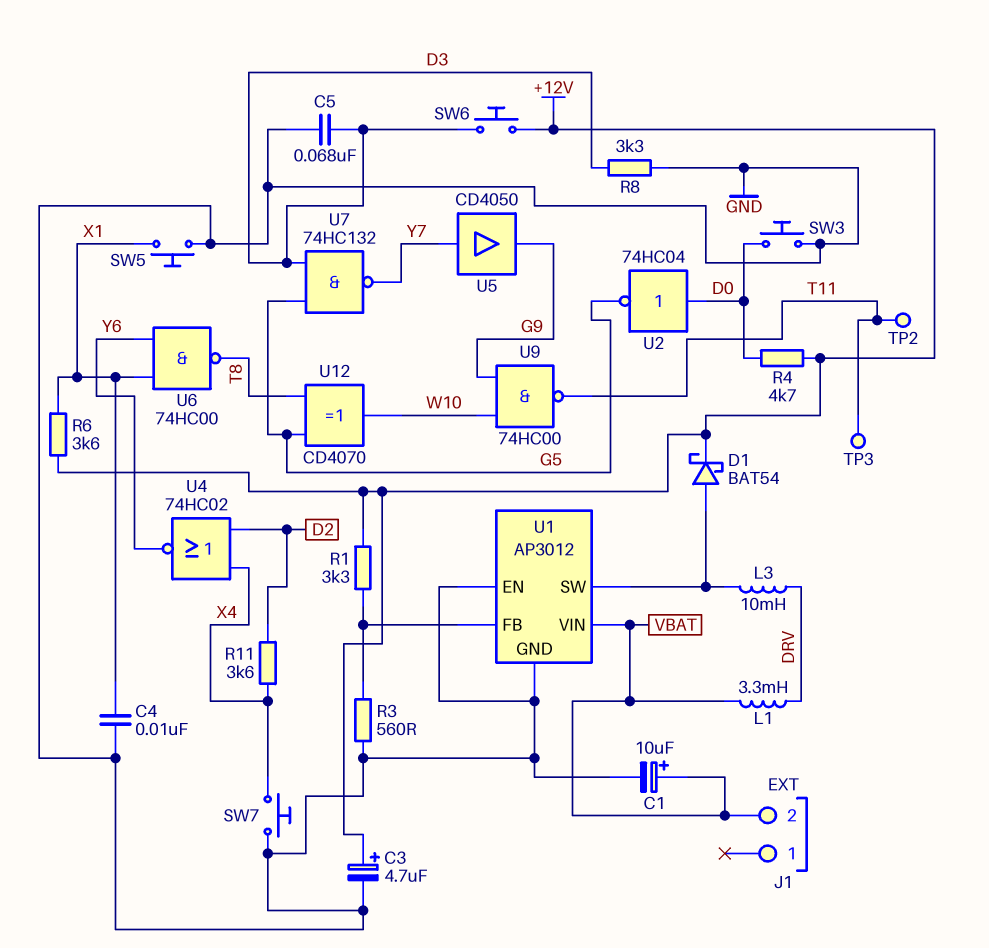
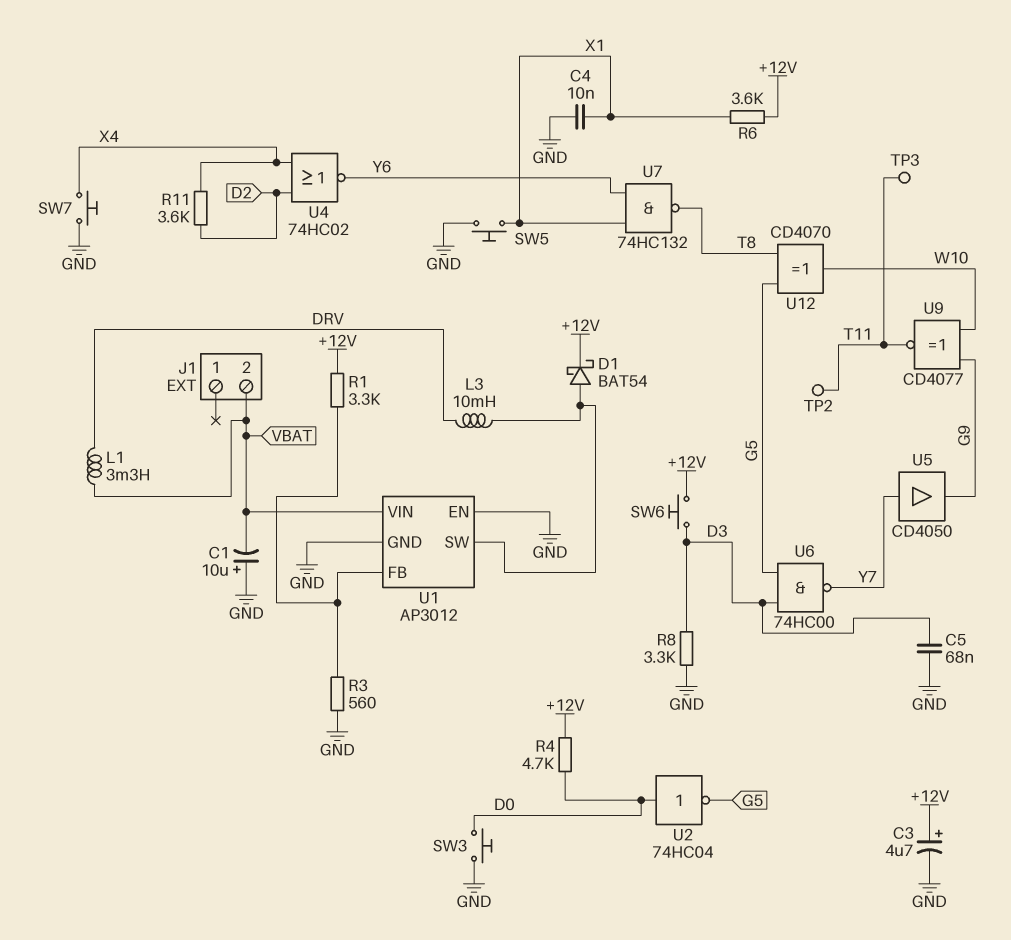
C1: 10uF (plus VBAT, minus GND) -> 10uF (plus GND, minus VBAT)
U6: NAND 74HC00 (in X1, in Y6, out T8) -> NAND 74HC00 (in D3, in G5, out Y7)
U7: NAND 74HC132 (in D3, in G5, out Y7) -> NAND 74HC132 (in X1, in Y6, out T8)
U9: NAND 74HC00 (in G9, in W10, out T11) -> XNOR CD4077 (in G9, in W10, out T11)

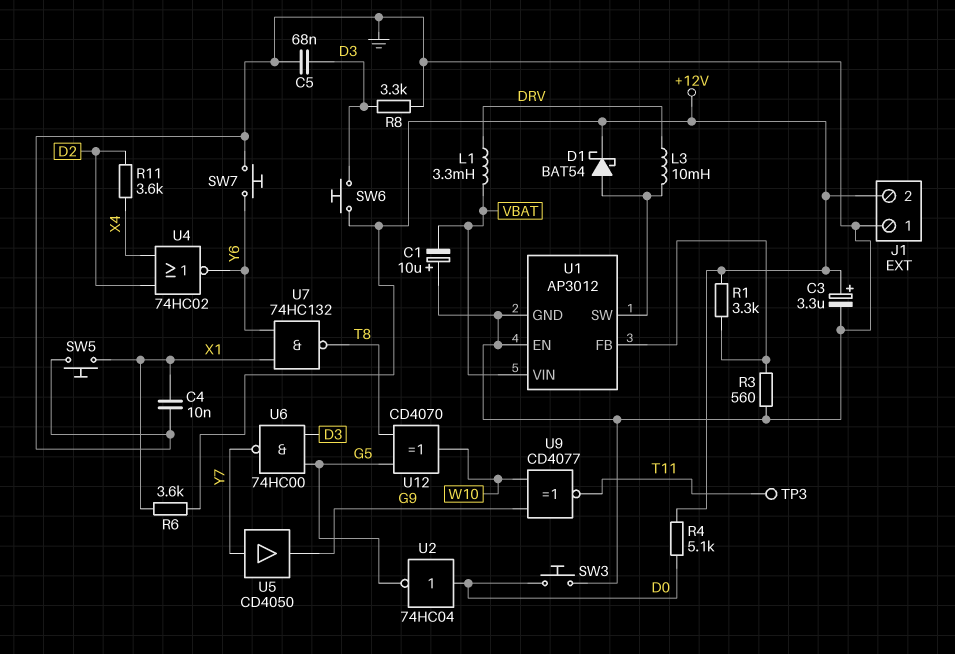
C3: 4.7uF (plus +12V, minus GND) -> 3.3uF (plus +12V, minus GND)
J1 pin 1: none -> GND
J1 pin 2: VBAT -> +12V
R4: 4.7k (+12V, D0) -> 5.1k (+12V, D0)
SW7: button (GND, X4) -> button (GND, Y6)
TP2: test point (T11) -> none

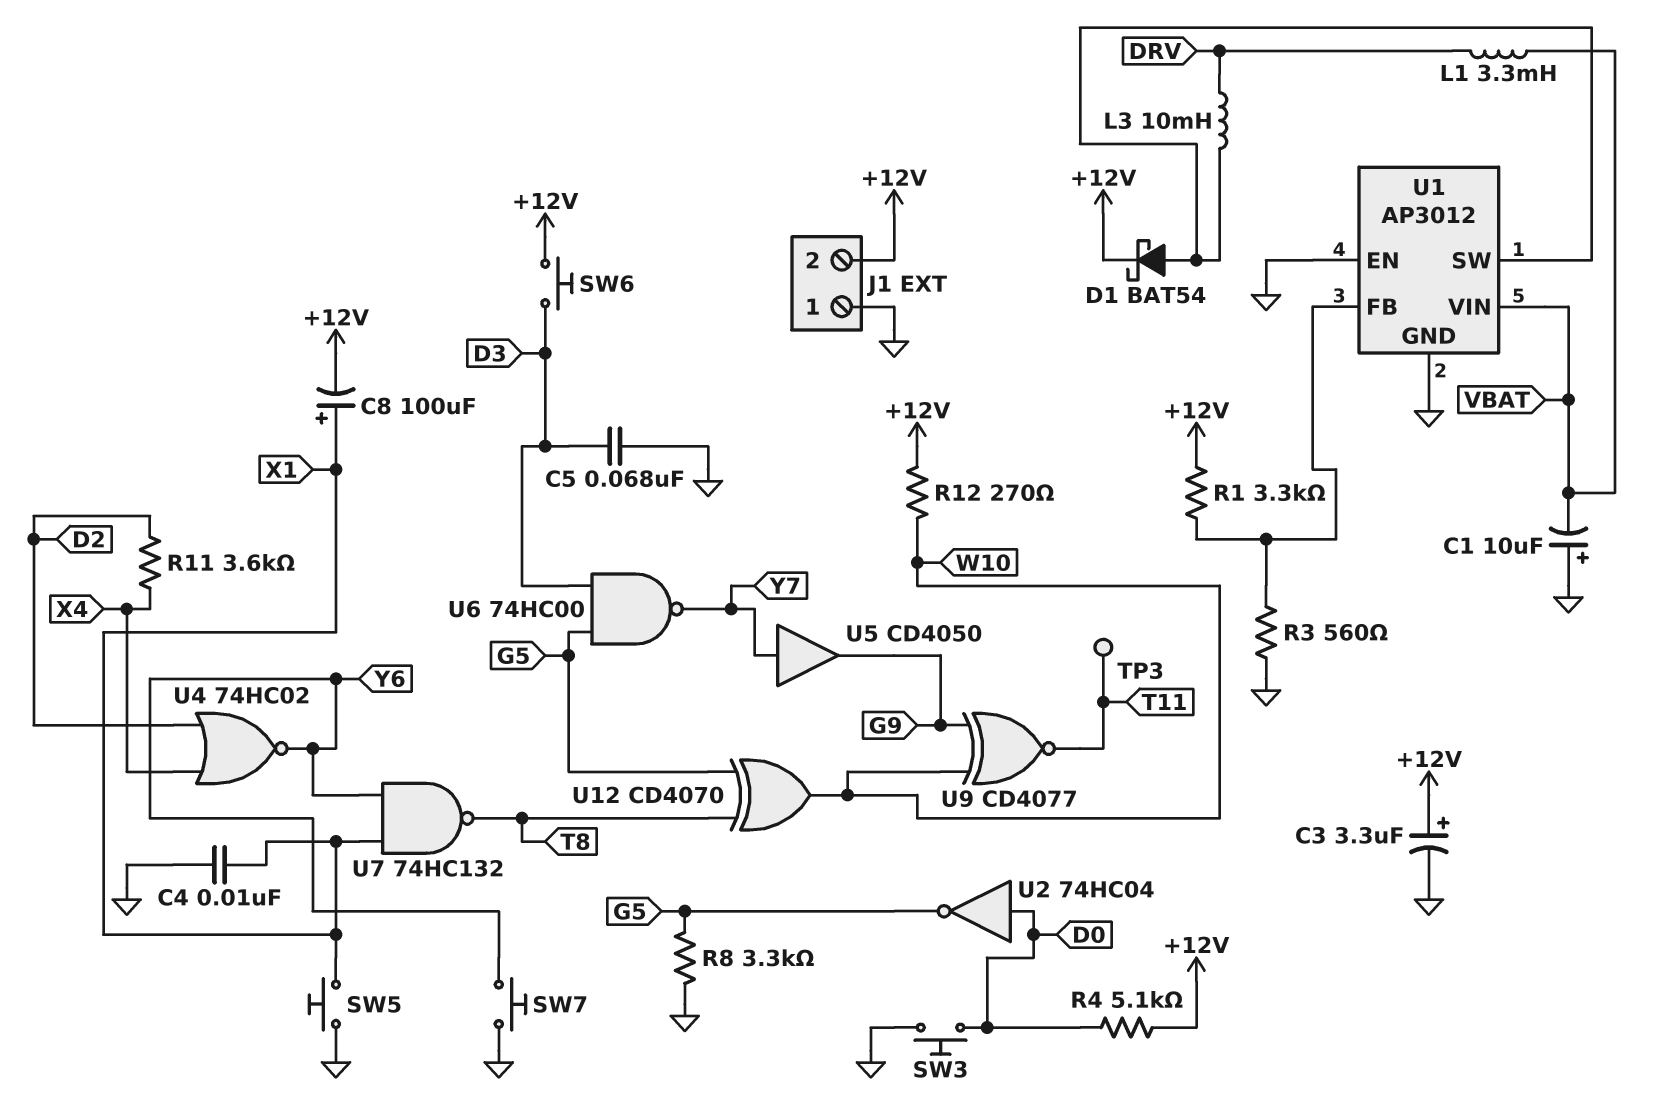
C8: none -> 100uF (plus X1, minus +12V)
R6: 3.6k (+12V, X1) -> none
R8: 3.3k (D3, GND) -> 3.3k (G5, GND)
R12: none -> 270 (+12V, W10)

